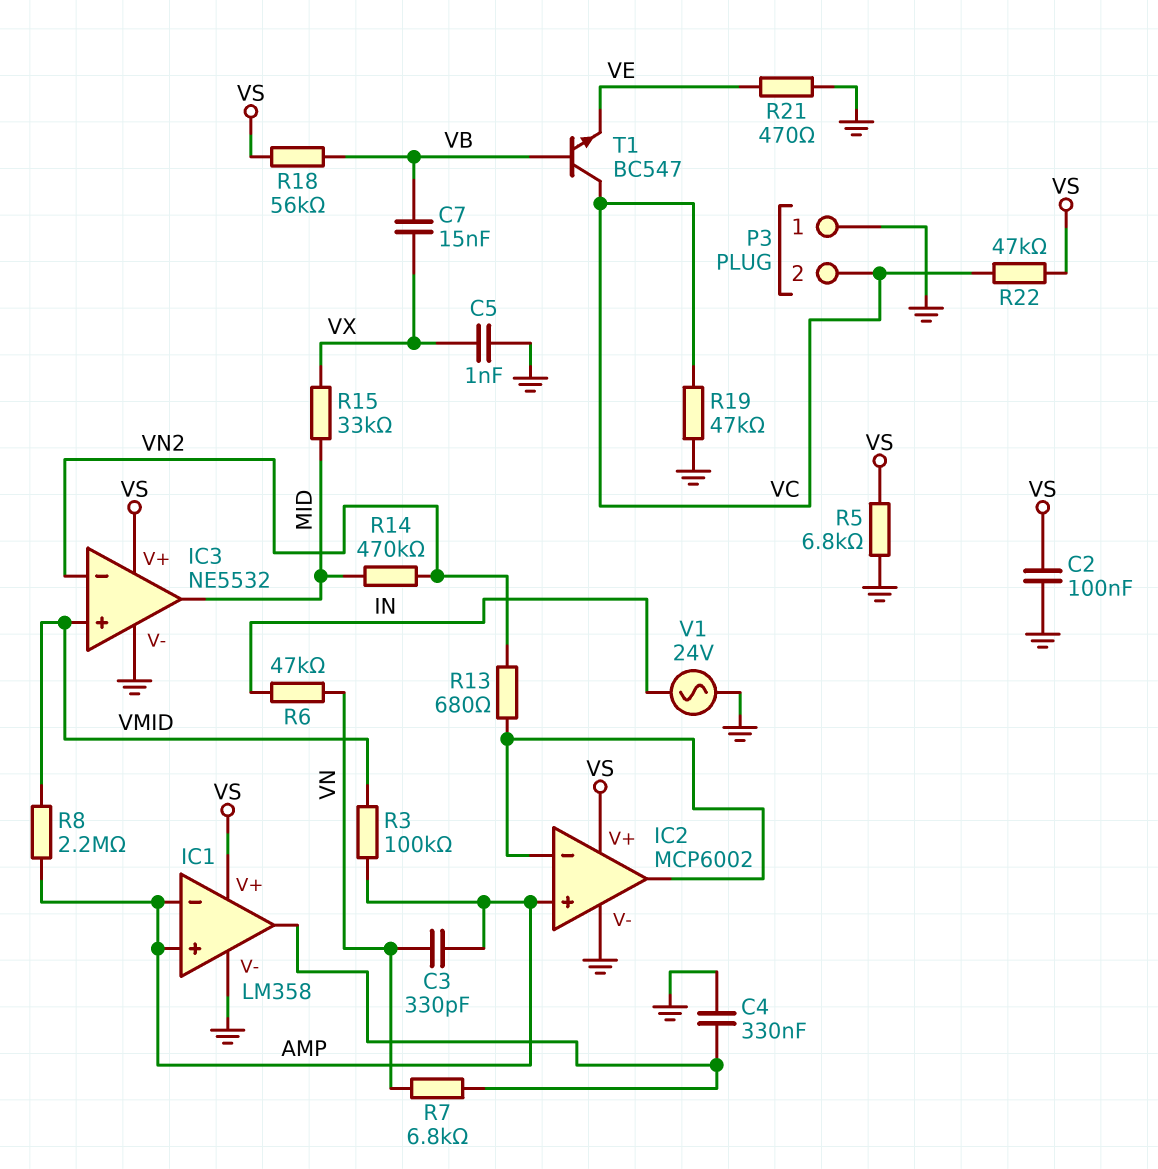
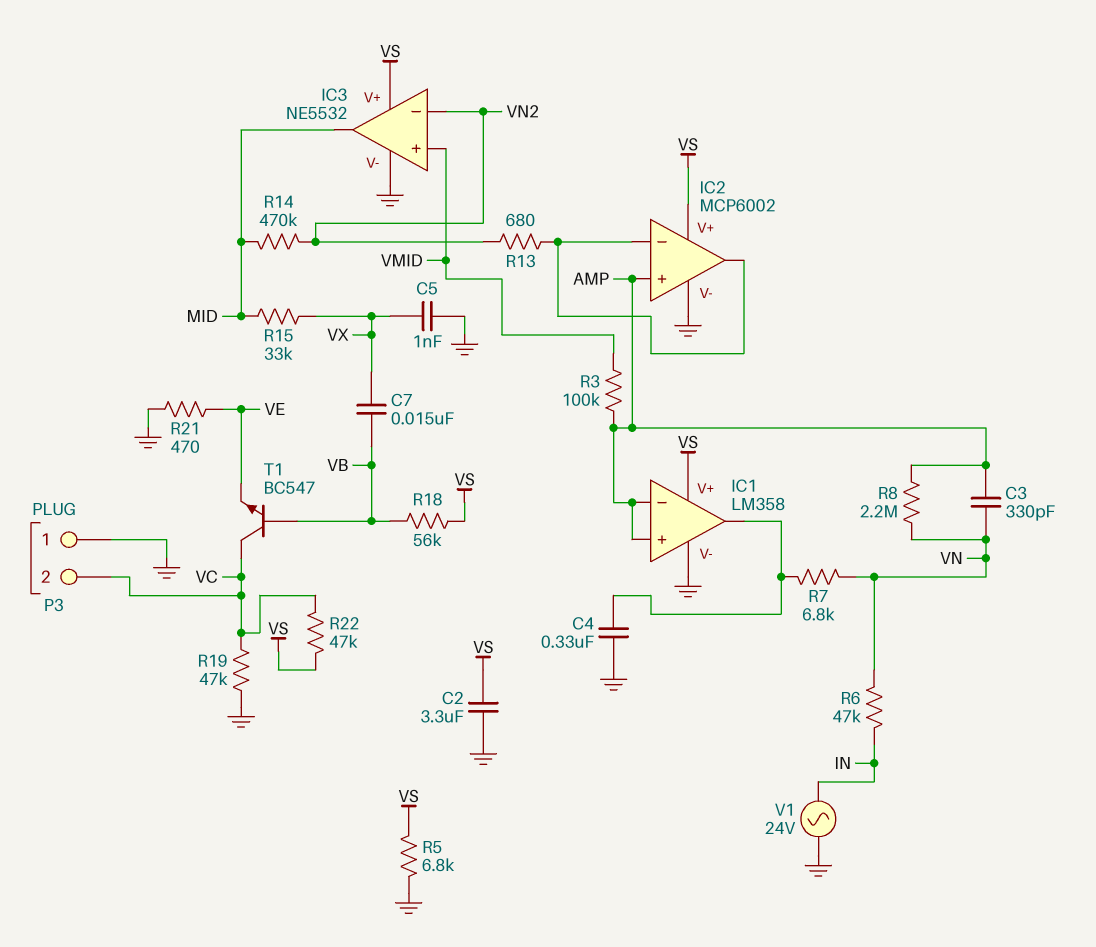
C2: 100nF (GND, VS) -> 3.3uF (GND, VS)
R8: 2.2M (AMP, VMID) -> 2.2M (AMP, VN)

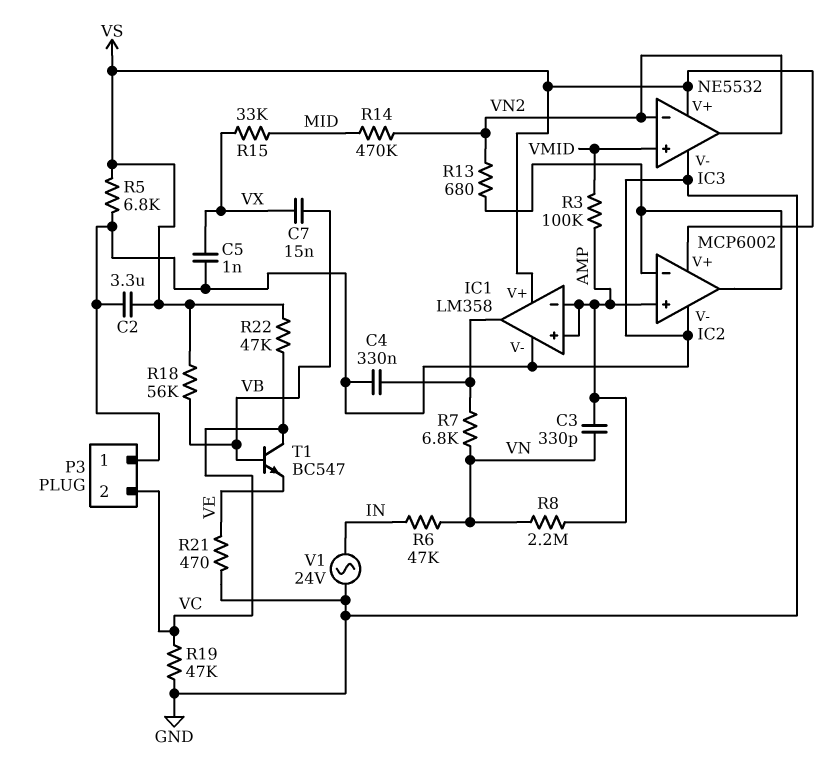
IC3 pin out: MID -> VN2

